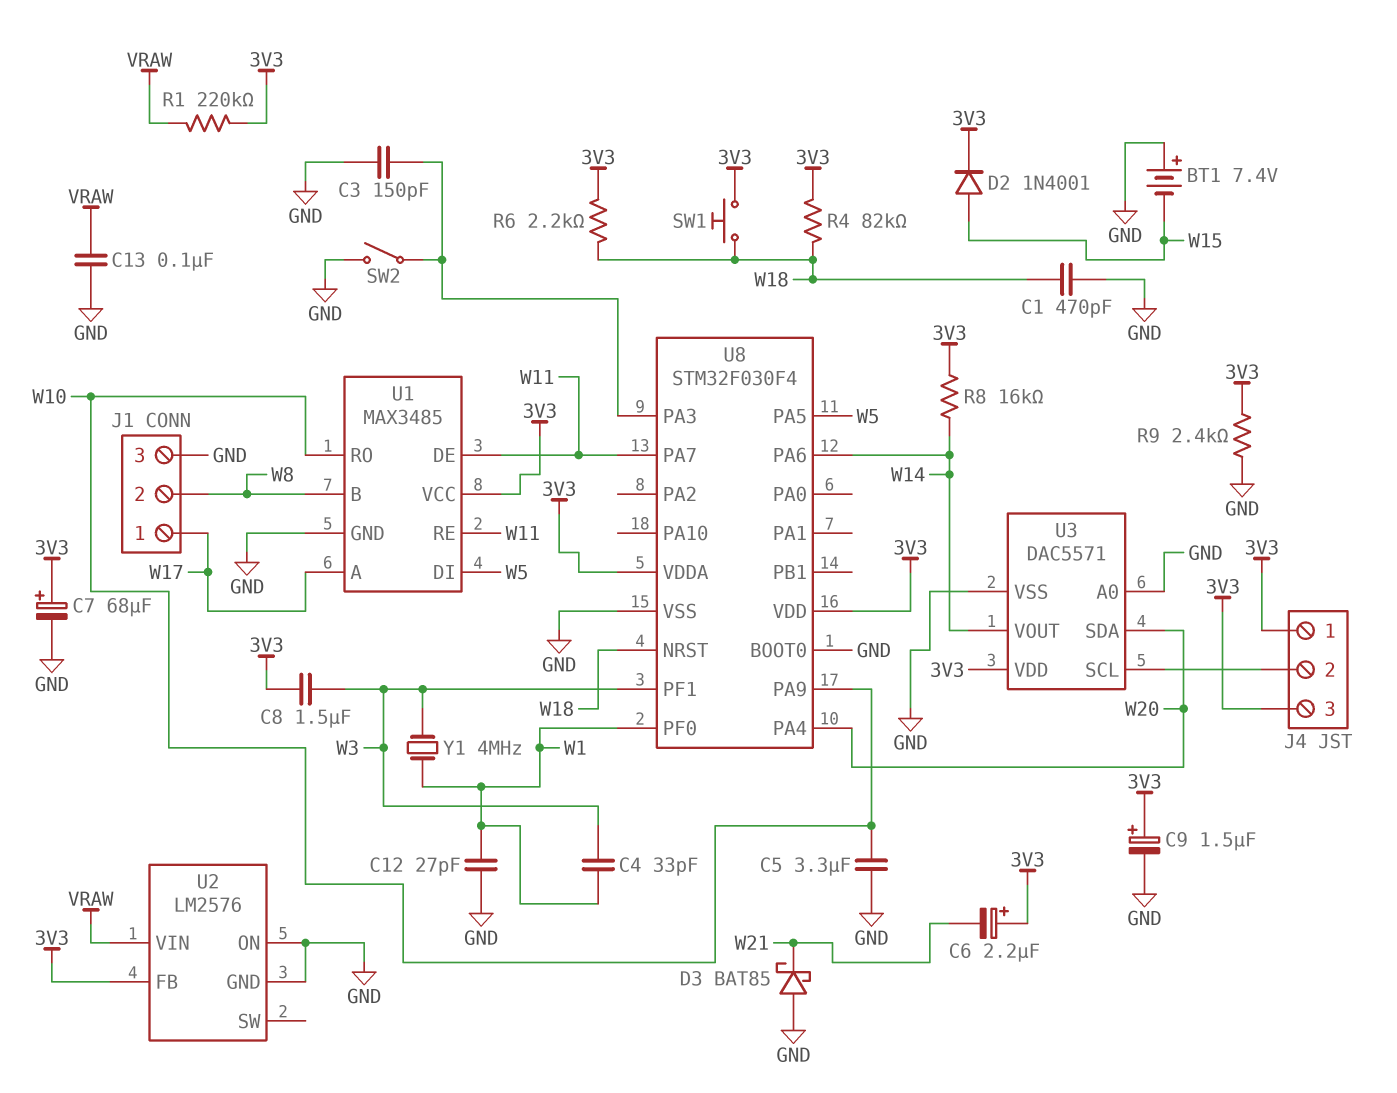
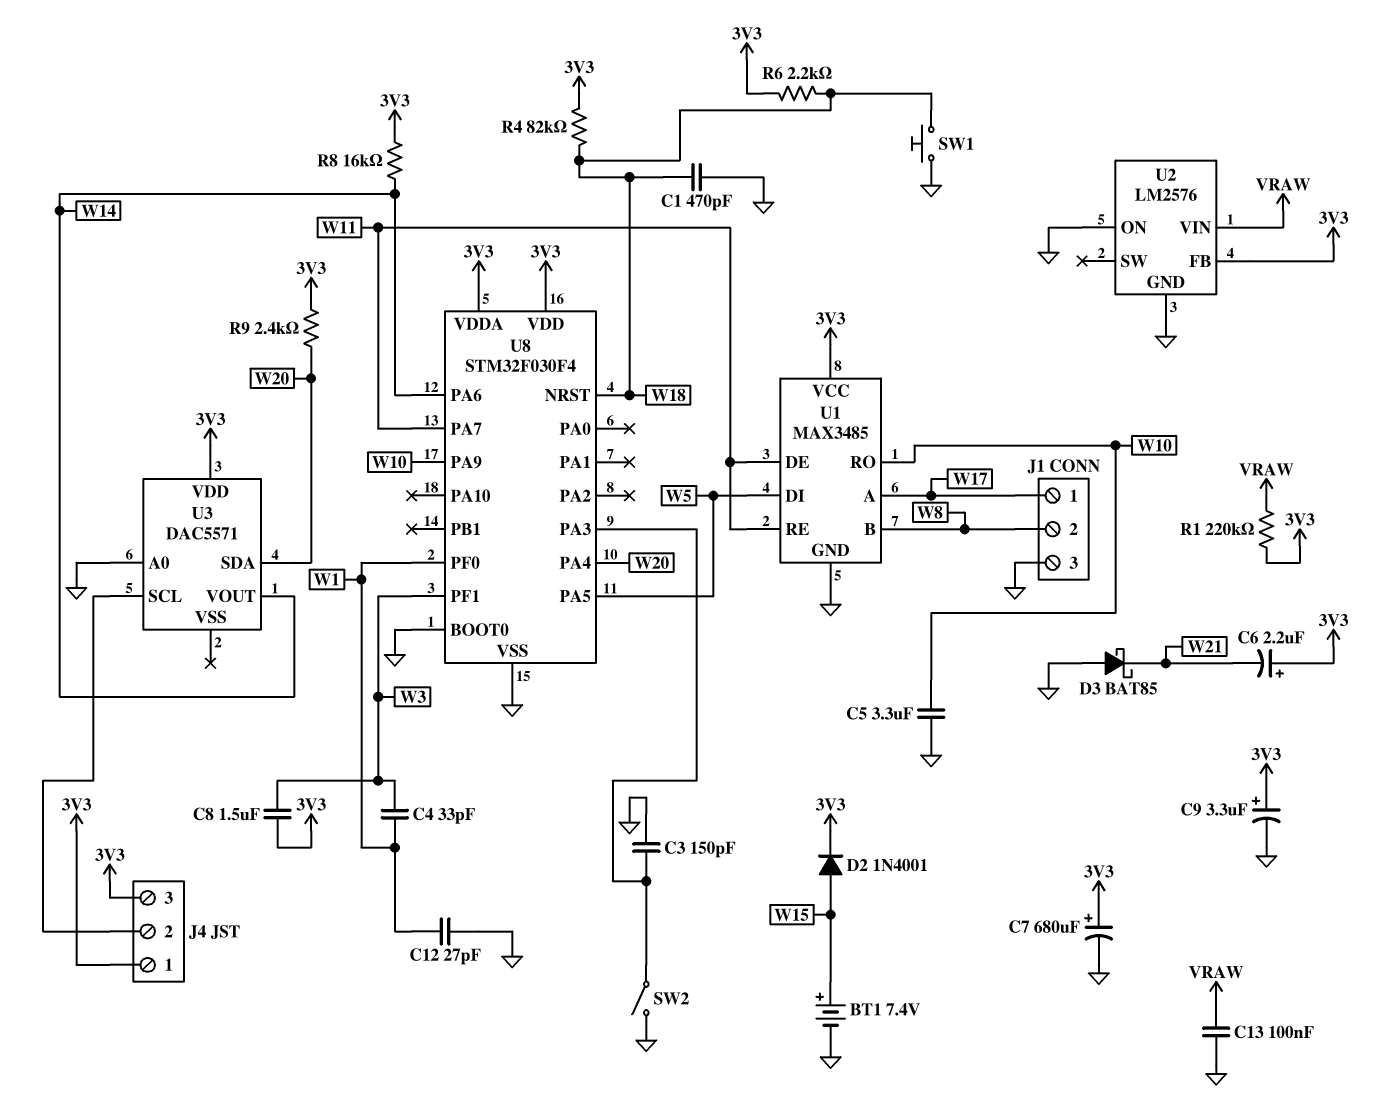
BT1: 7.4V (plus GND, minus W15) -> 7.4V (plus W15, minus GND)
C7: 68uF (plus 3V3, minus GND) -> 680uF (plus 3V3, minus GND)
C9: 1.5uF (plus 3V3, minus GND) -> 3.3uF (plus 3V3, minus GND)
R9: 2.4k (3V3, GND) -> 2.4k (3V3, W20)
SW1: button (3V3, W18) -> button (GND, W18)
U3 pin VSS: GND -> none
Y1: 4MHz (W1, W3) -> none

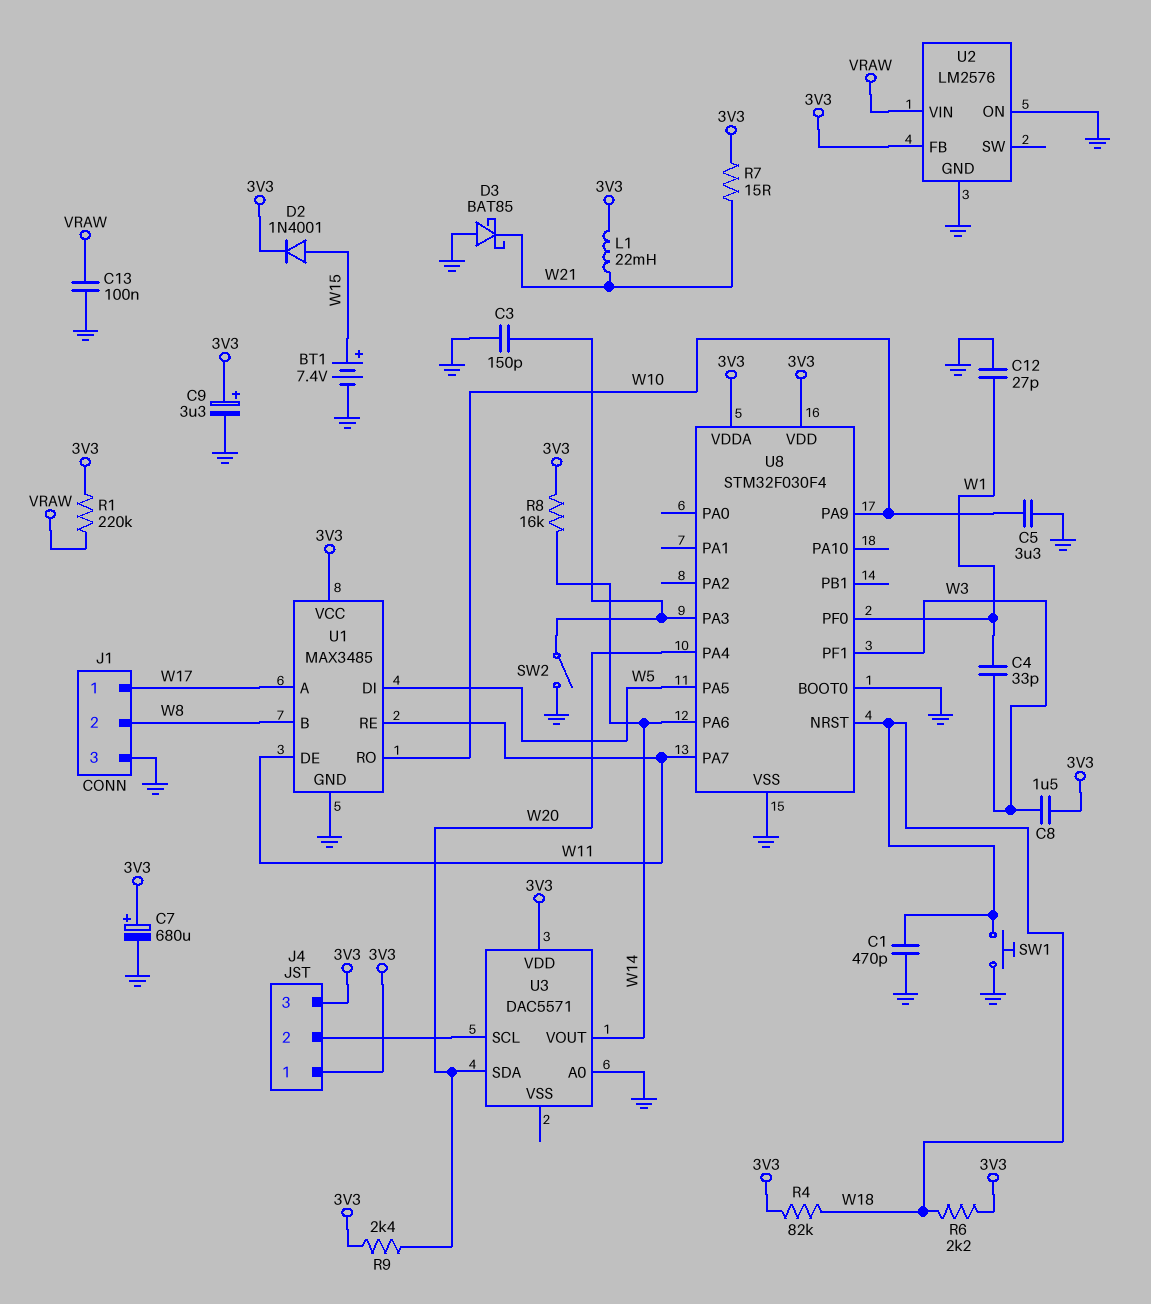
C6: 2.2uF (plus 3V3, minus W21) -> none
L1: none -> 22mH (3V3, W21)
R7: none -> 15 (3V3, W21)

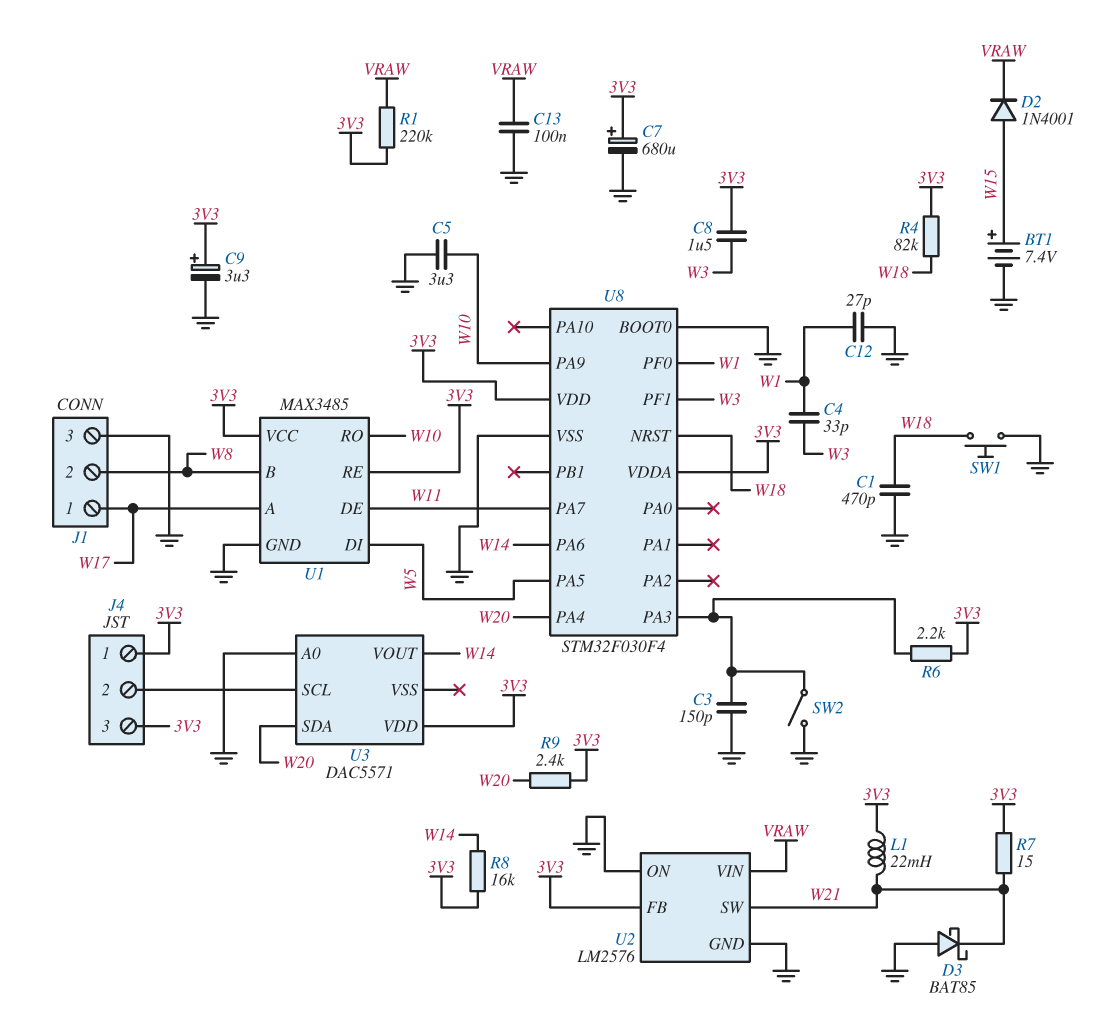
D2: diode 1N4001 (A W15, K 3V3) -> diode 1N4001 (A W15, K VRAW)
R6: 2.2k (3V3, W18) -> 2.2k (3V3, U8/PA3)
U1 pin RE: W11 -> 3V3
U2 pin SW: none -> W21

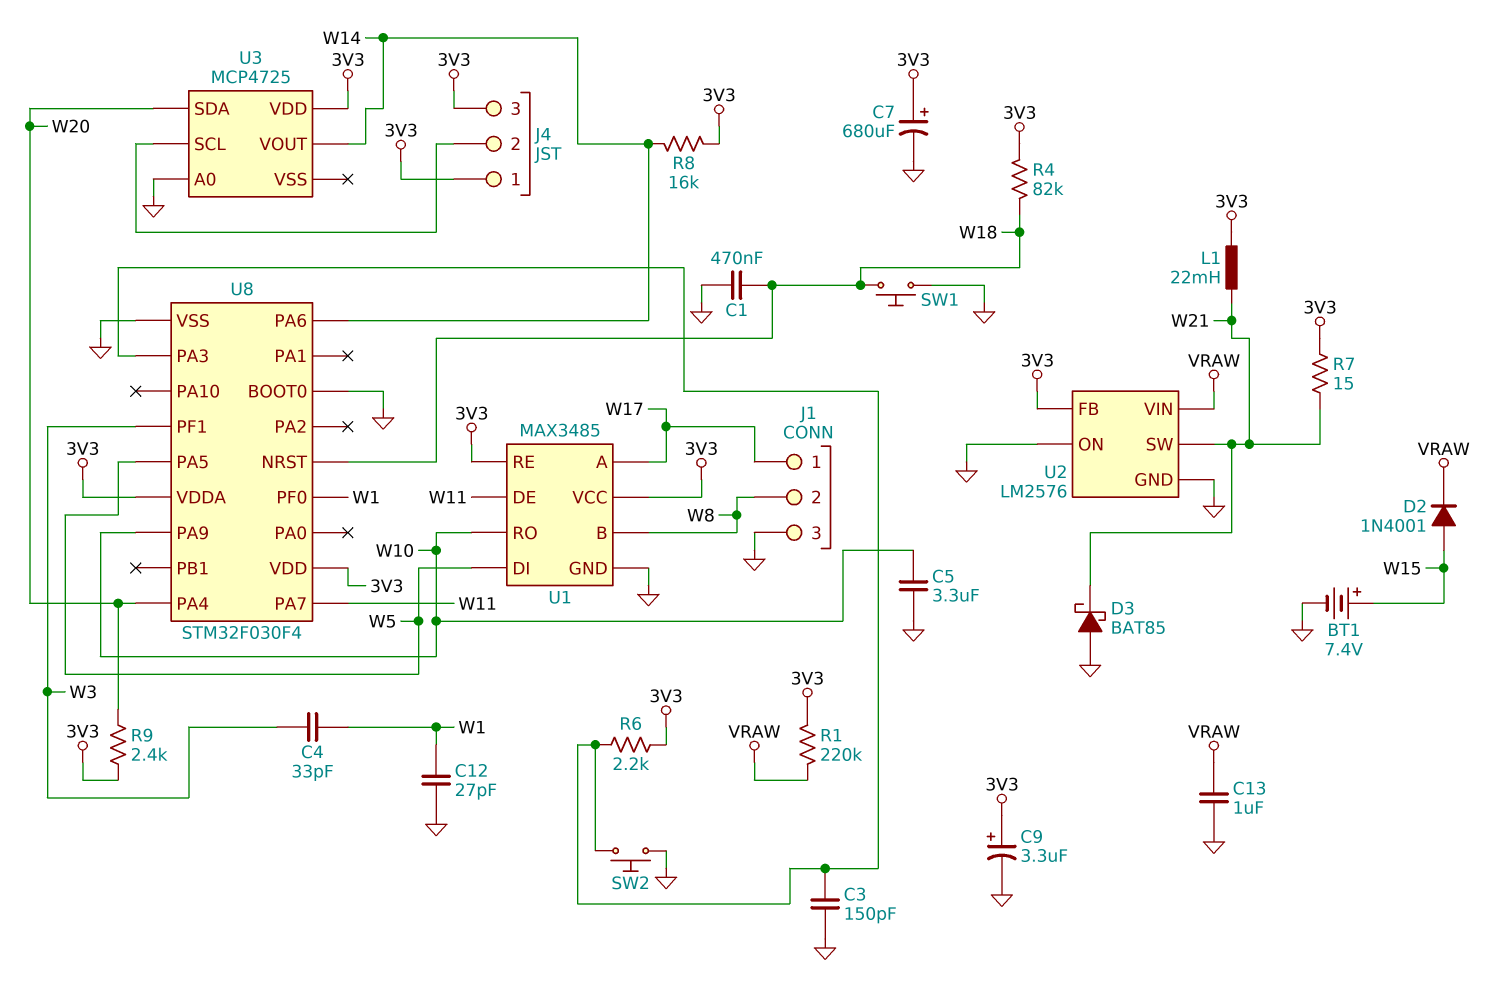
C1: 470pF (GND, W18) -> 470nF (GND, W18)
C8: 1.5uF (3V3, W3) -> none
C13: 100nF (GND, VRAW) -> 1uF (GND, VRAW)
SW2: switch (GND, U8/PA3) -> button (GND, U8/PA3)
U3: DAC5571 -> MCP4725

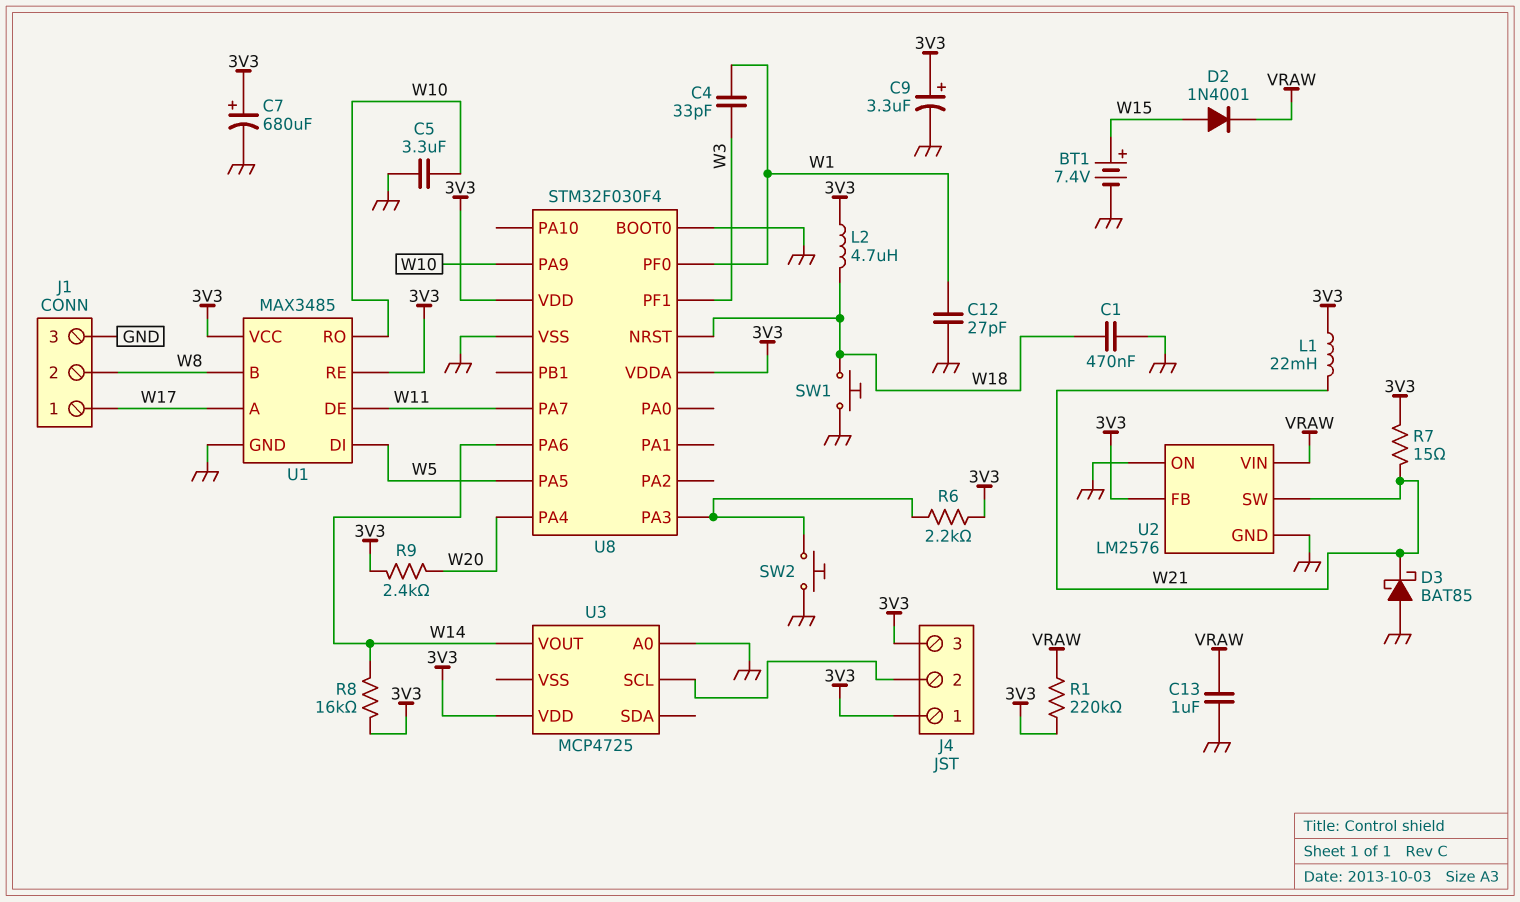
C3: 150pF (GND, U8/PA3) -> none
L2: none -> 4.7uH (3V3, W18)
R4: 82k (3V3, W18) -> none
U3 pin SDA: W20 -> none

